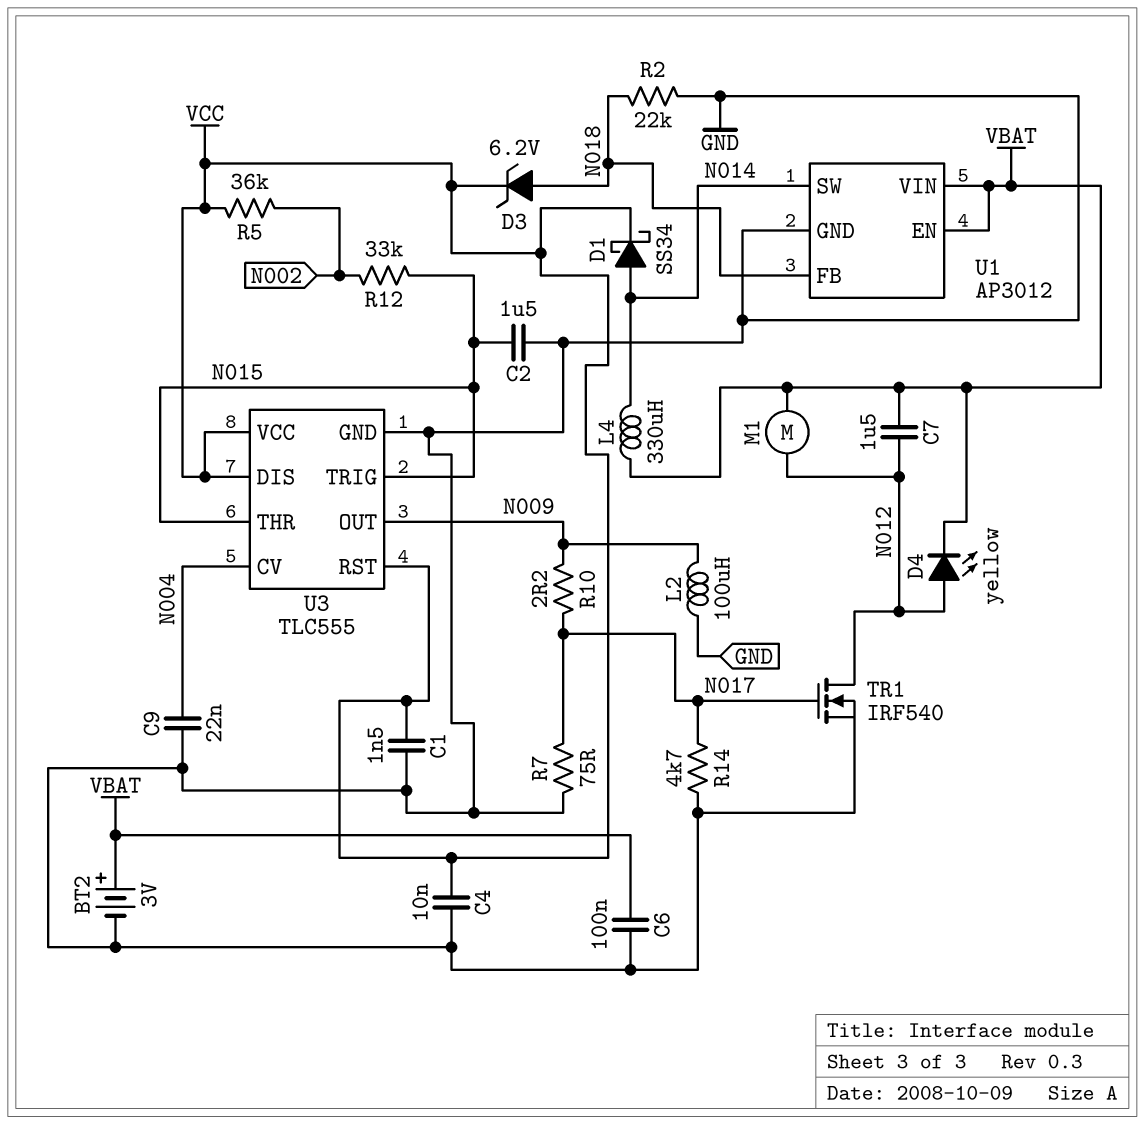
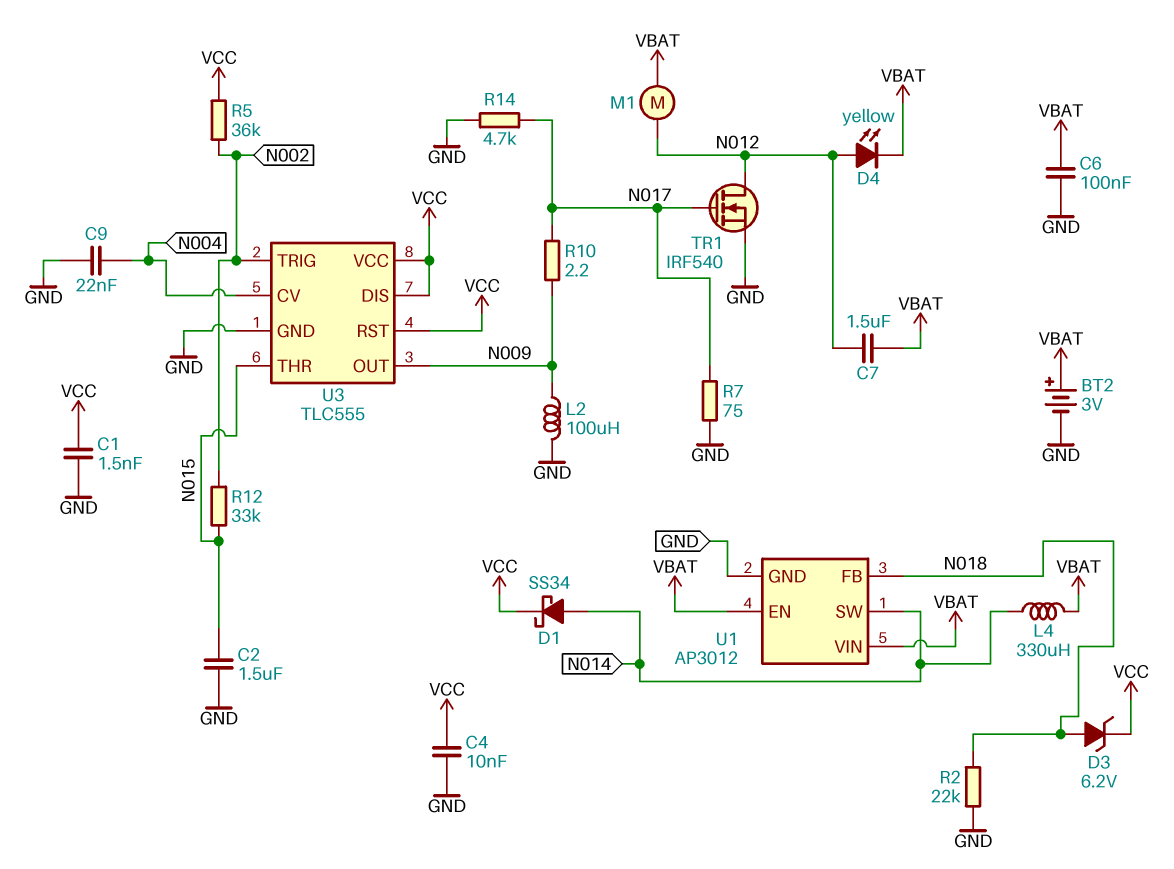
U3 pin TRIG: N015 -> N002

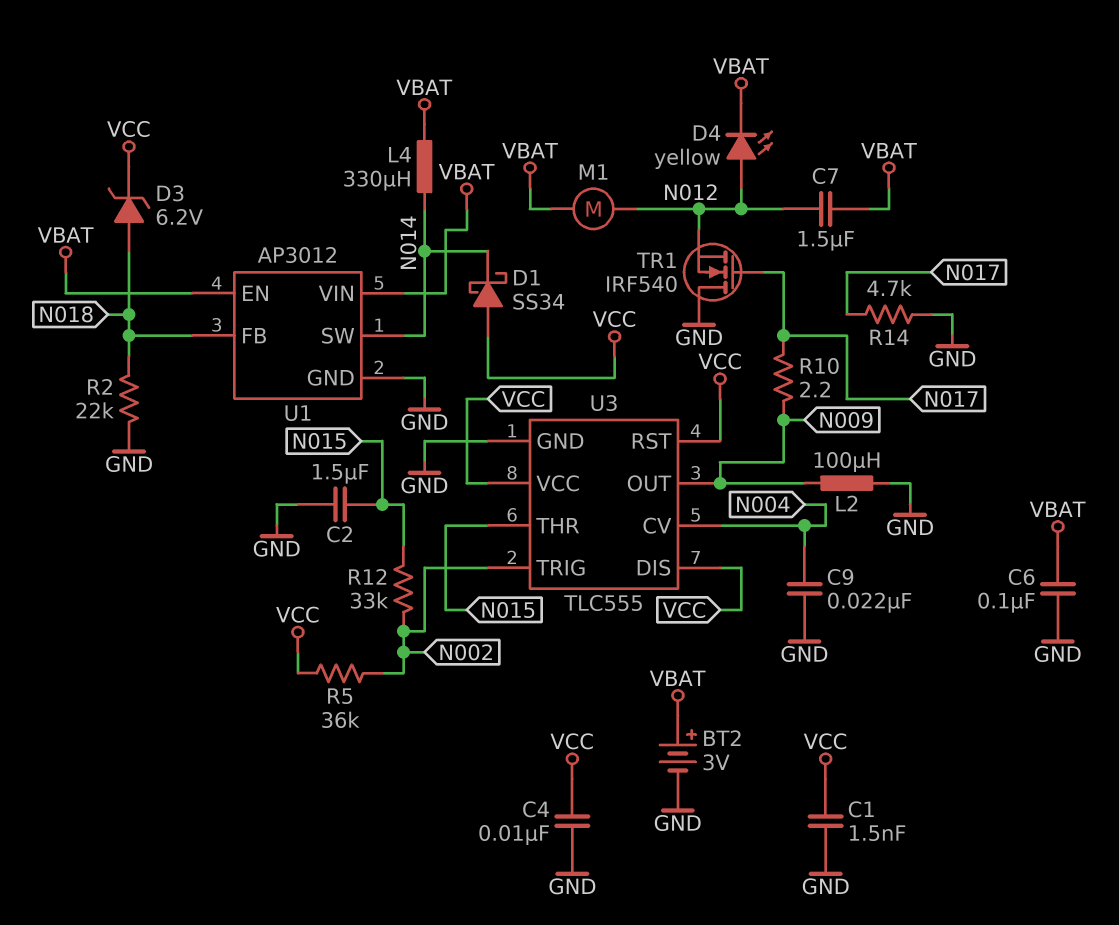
D1: schottky SS34 (A N014, K VCC) -> schottky SS34 (A VCC, K N014)
R7: 75 (GND, N017) -> none
TR1: NMOS IRF540 (G N017, D N012, S GND) -> NMOS IRF540 (G N017, D GND, S N012)

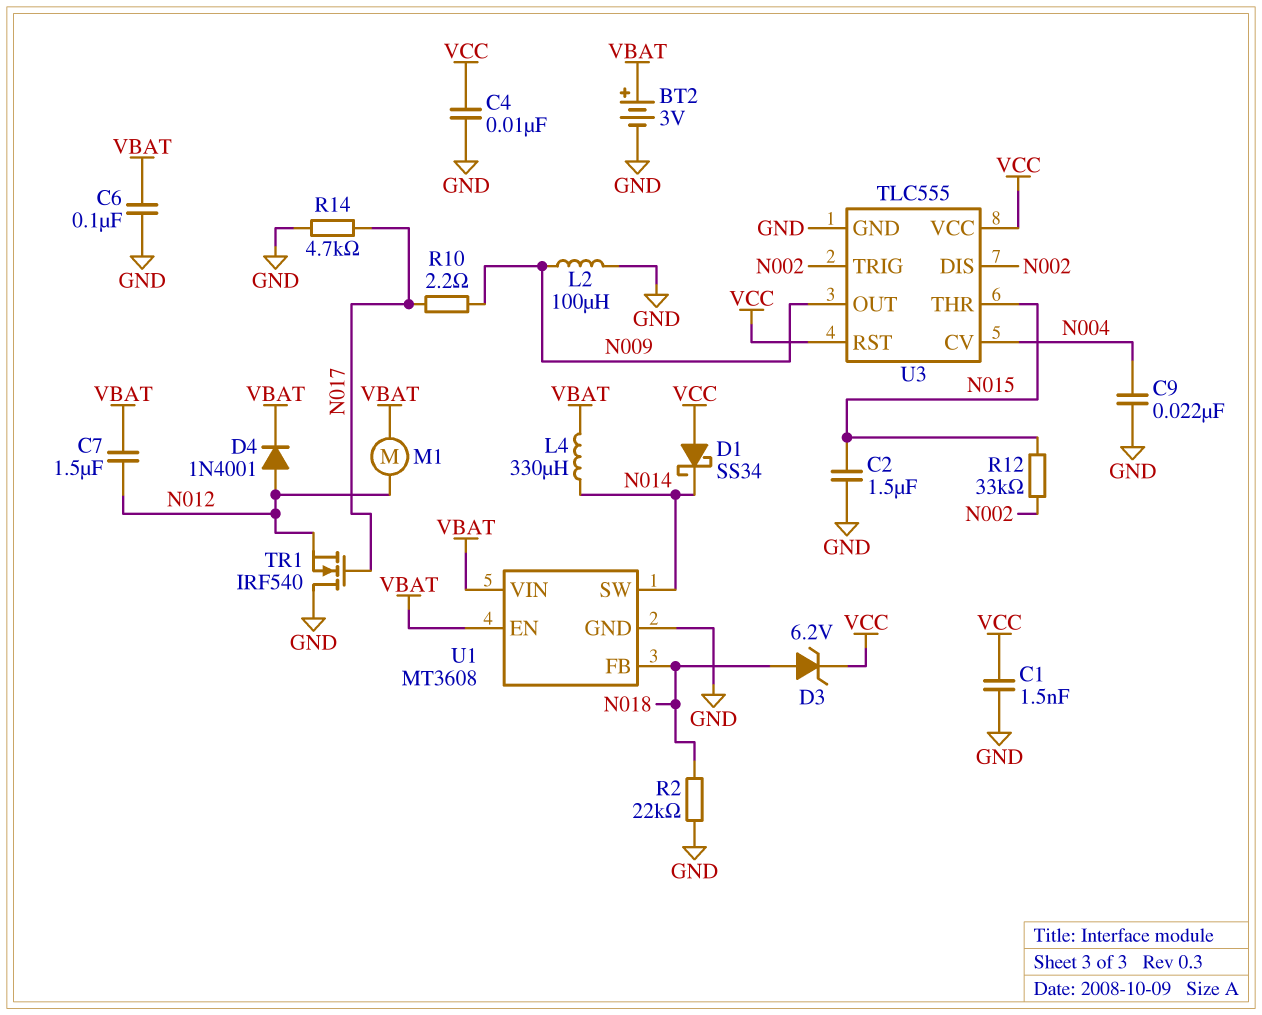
D4: LED yellow (A N012, K VBAT) -> diode 1N4001 (A N012, K VBAT)
R5: 36k (N002, VCC) -> none
U1: AP3012 -> MT3608
U3 pin DIS: VCC -> N002

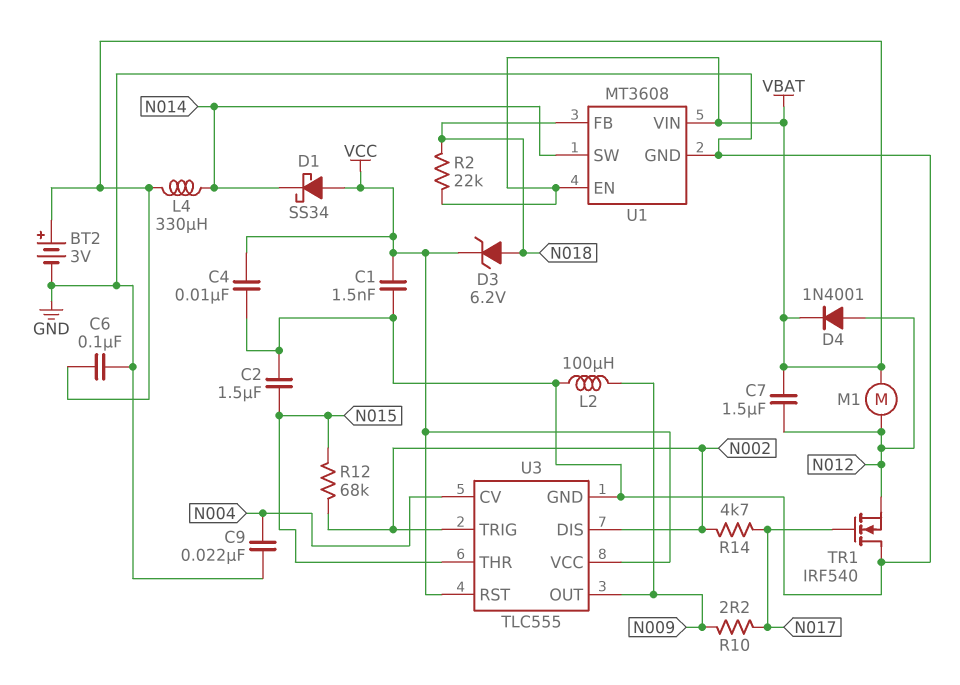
R2: 22k (GND, N018) -> 22k (N018, VBAT)
R12: 33k (N002, N015) -> 68k (N002, N015)
R14: 4.7k (GND, N017) -> 4.7k (N002, N017)

